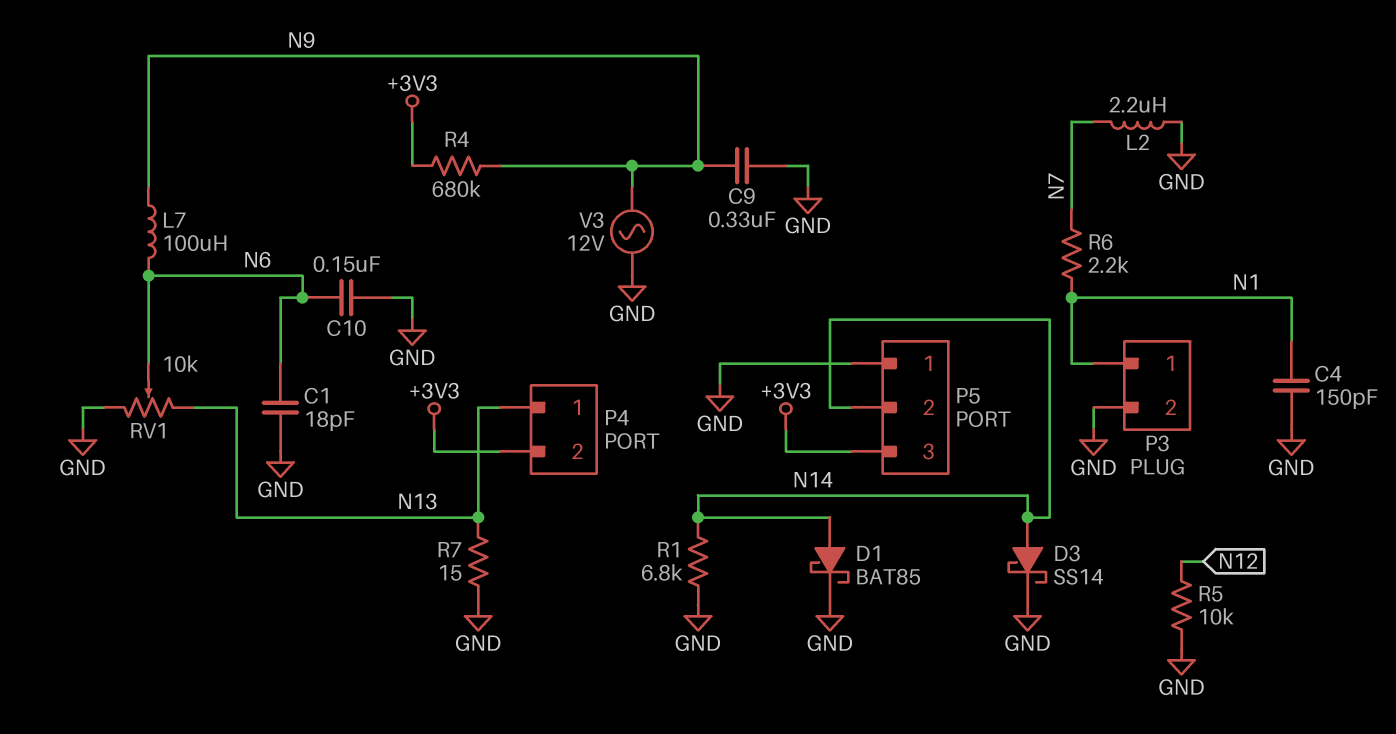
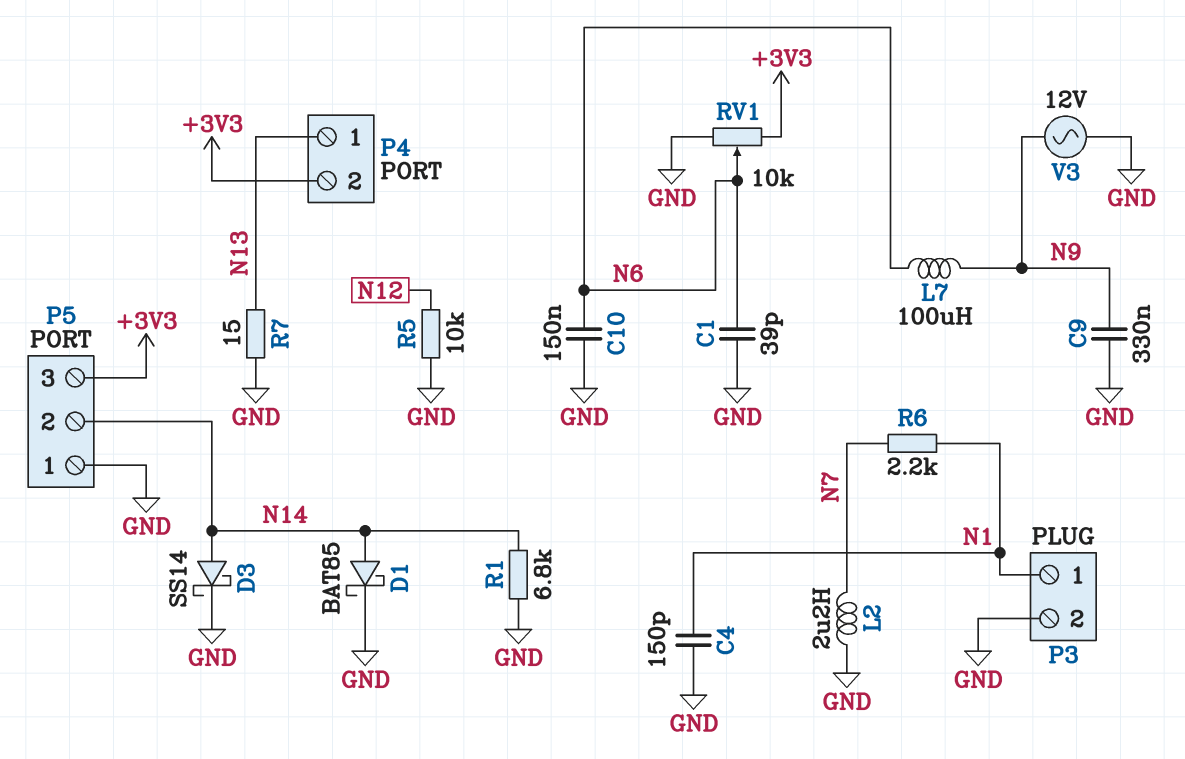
C1: 18pF (GND, N6) -> 39pF (GND, N6)
R4: 680k (+3V3, N9) -> none
RV1: 10k (GND, N13, wiper N6) -> 10k (+3V3, GND, wiper N6)

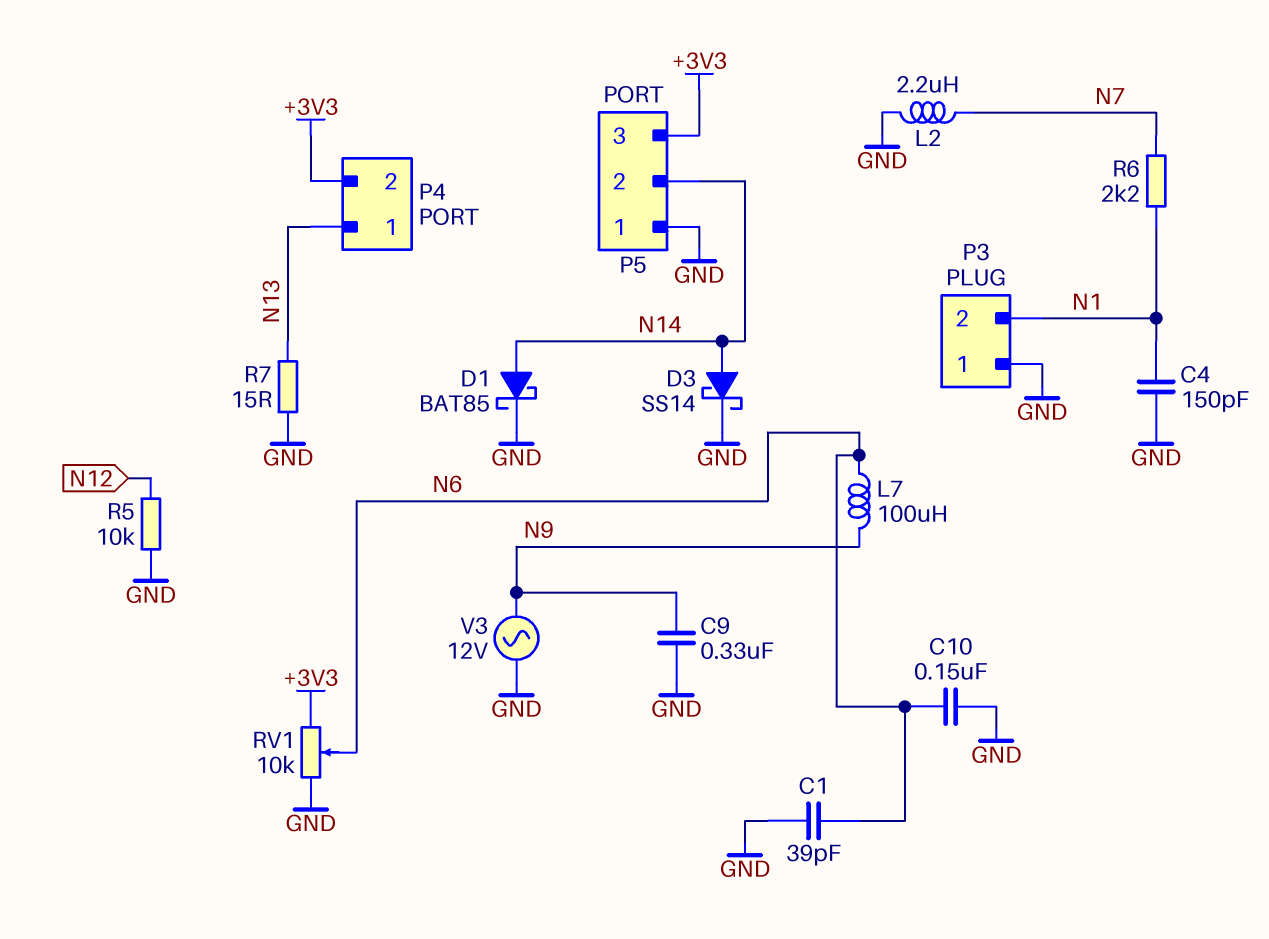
P3 pin 1: N1 -> GND
P3 pin 2: GND -> N1
R1: 6.8k (GND, N14) -> none

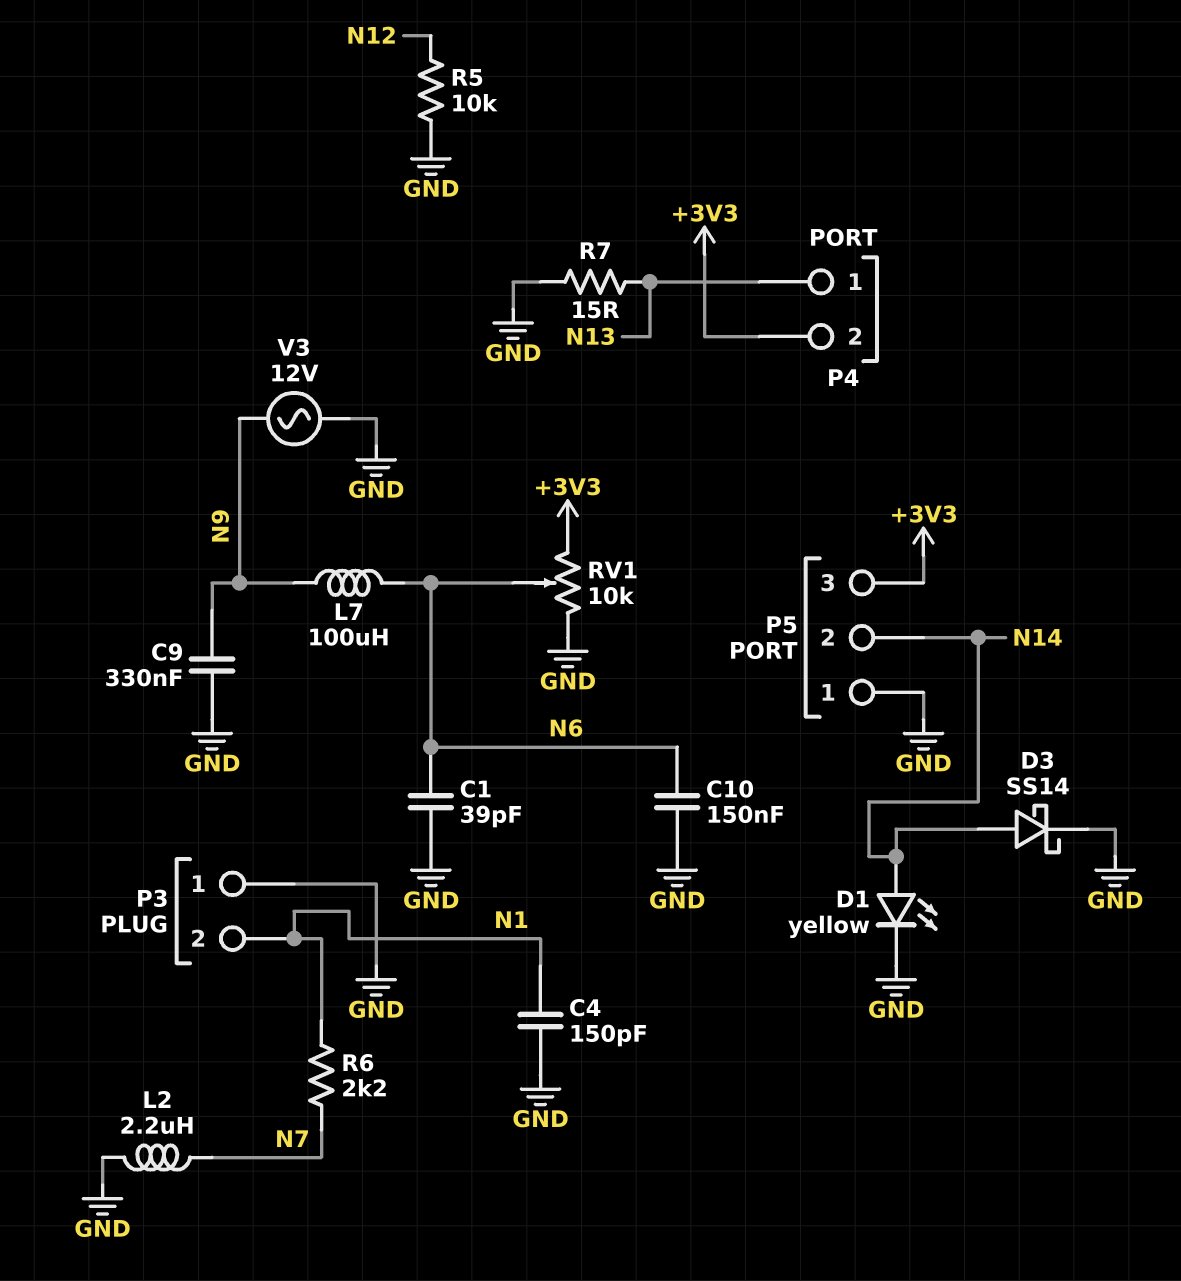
D1: schottky BAT85 (A N14, K GND) -> LED yellow (A N14, K GND)

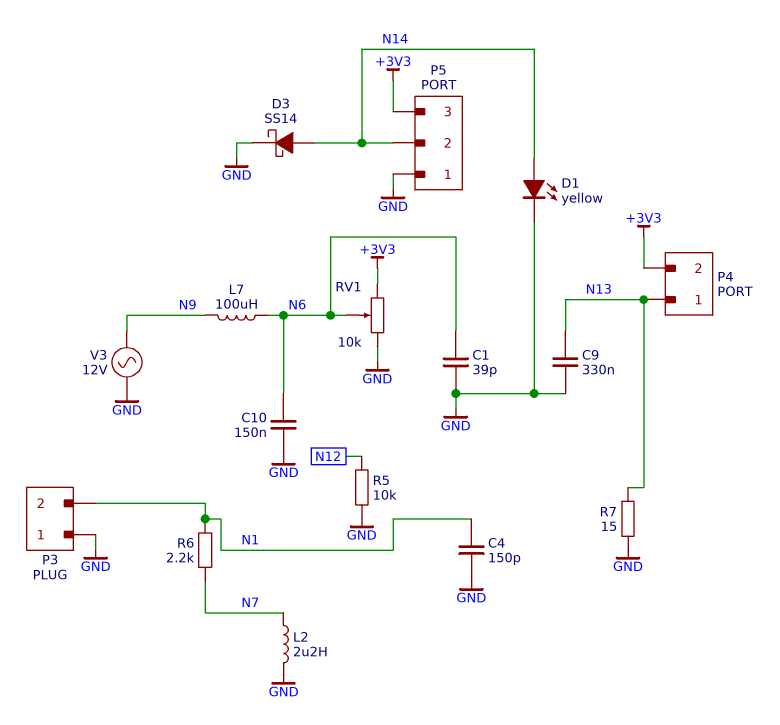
C9: 330nF (GND, N9) -> 330nF (GND, N13)

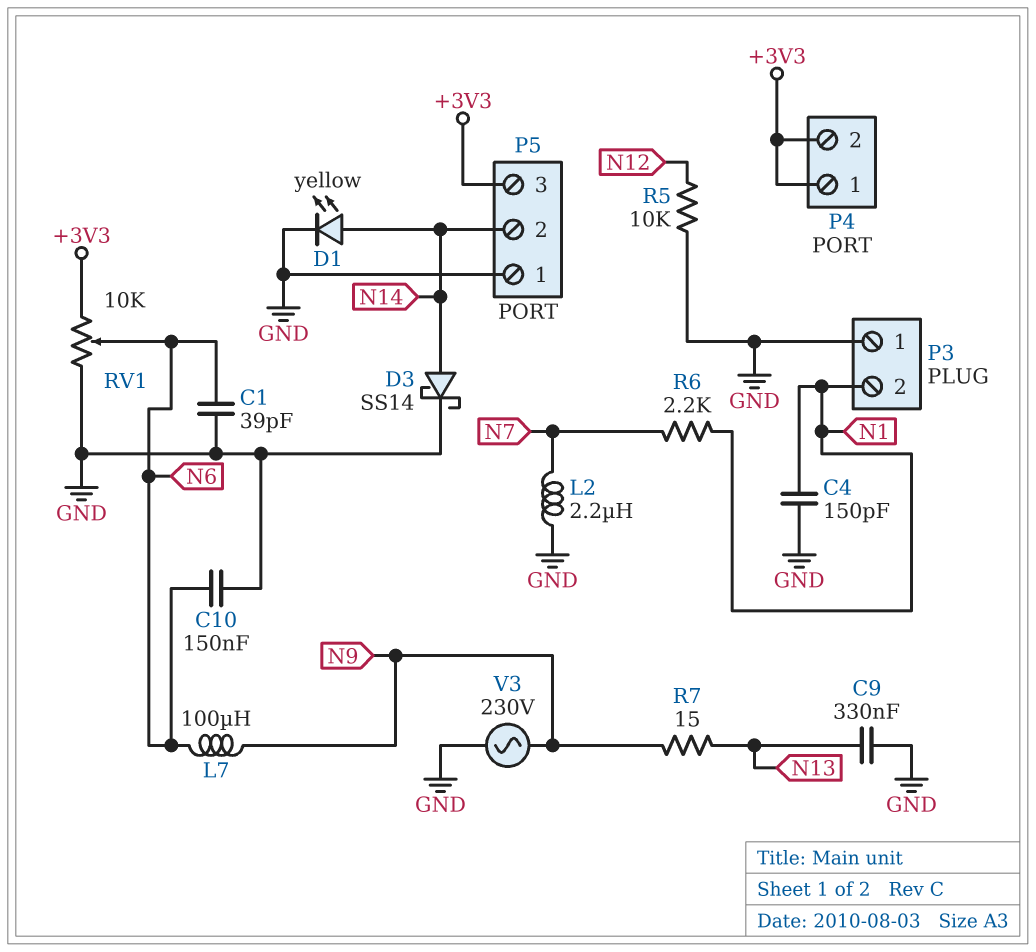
P4 pin 1: N13 -> +3V3
R7: 15 (GND, N13) -> 15 (N9, N13)
V3: AC 12V (GND, N9) -> AC 230V (GND, N9)

